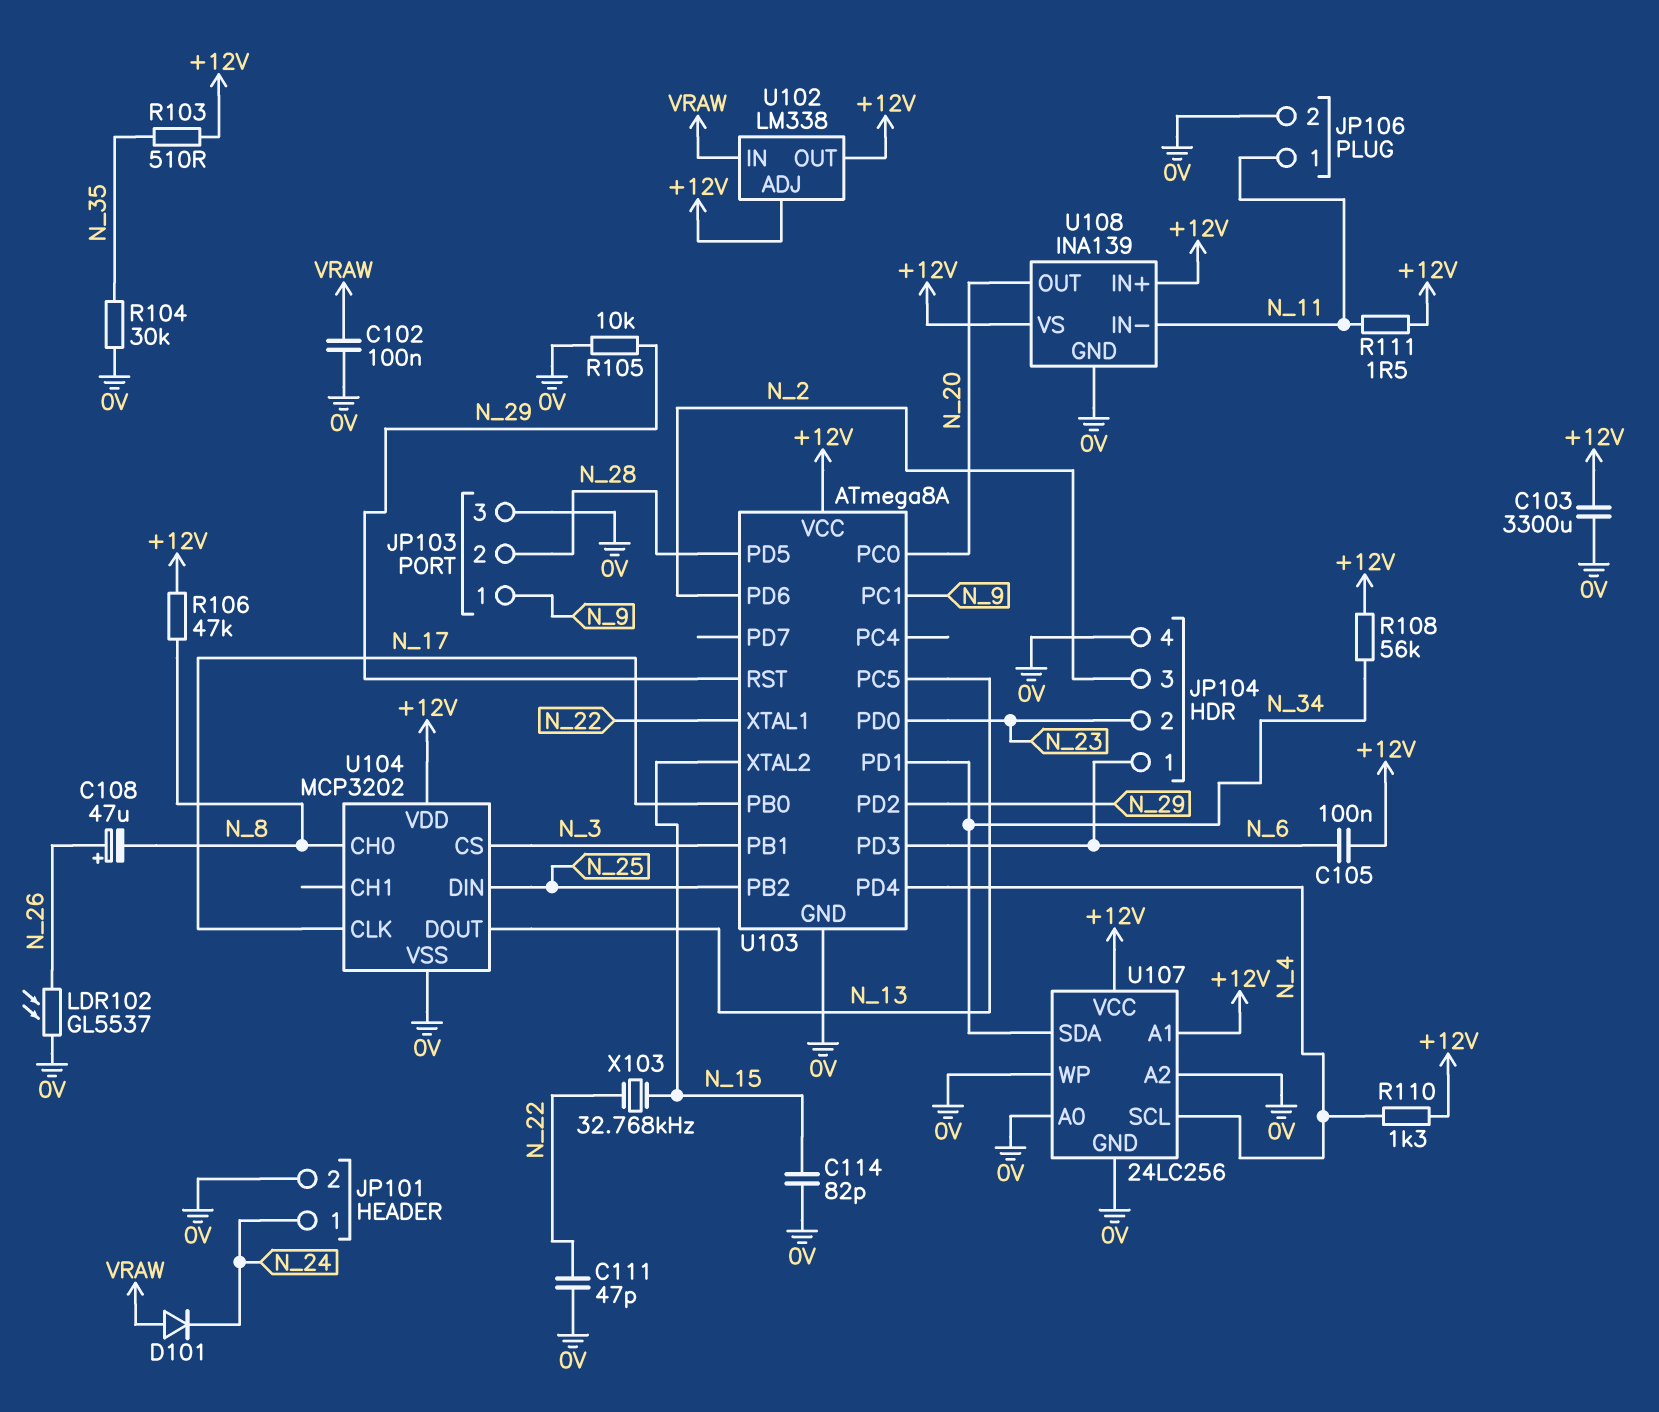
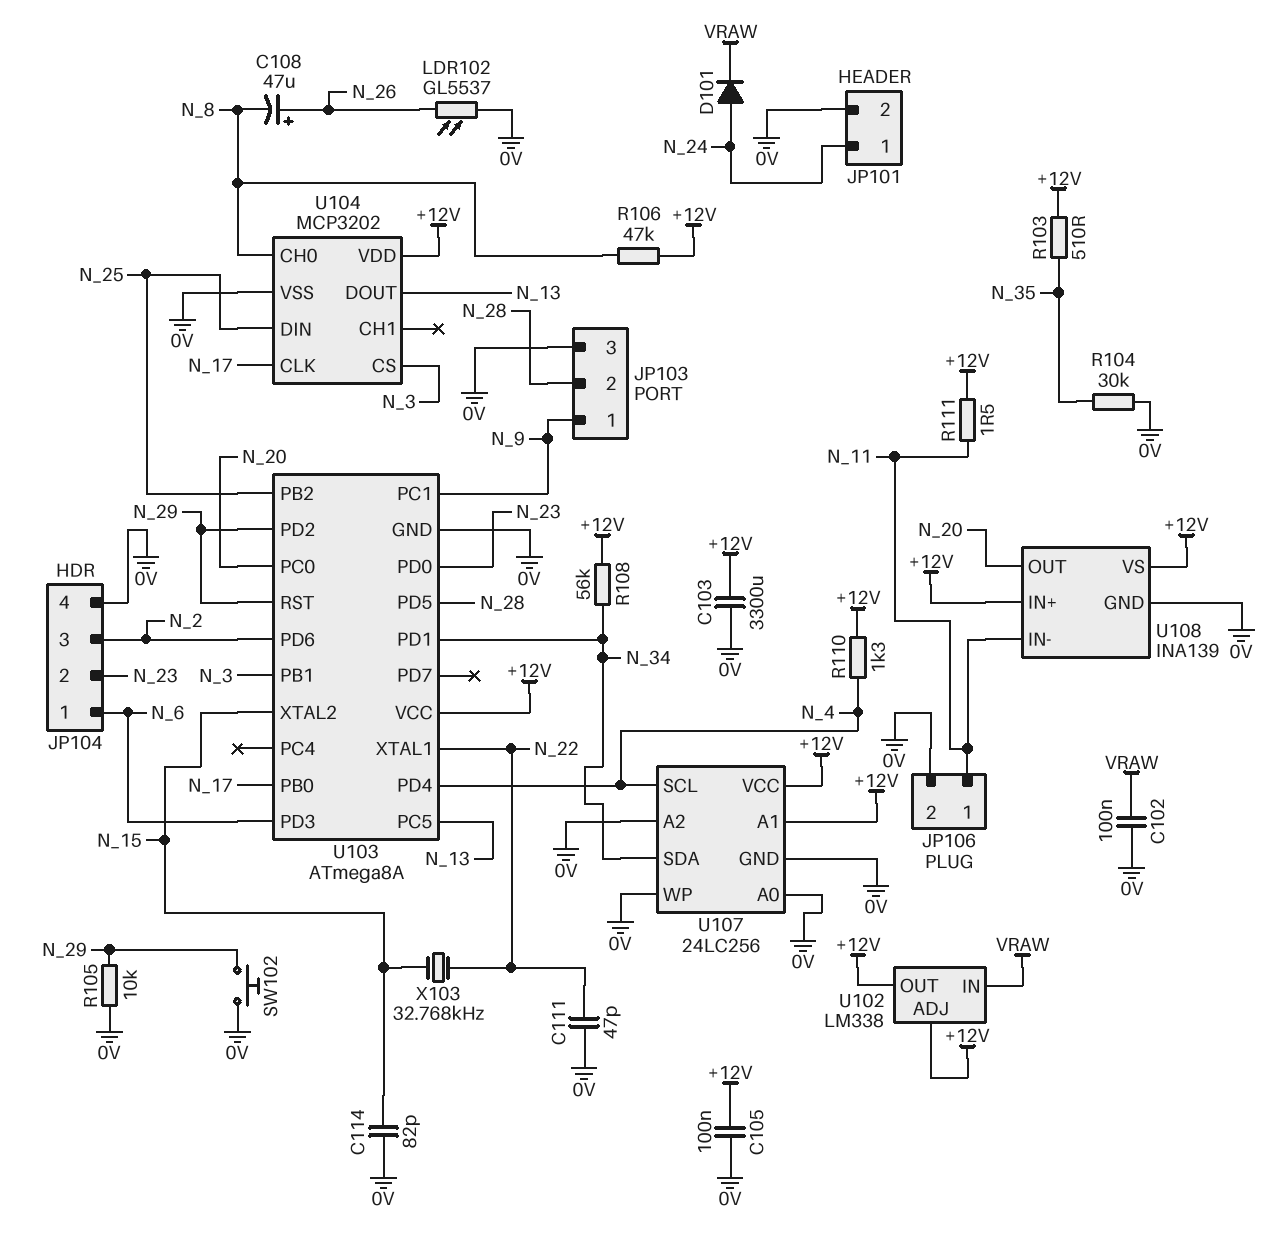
C105: 100nF (+12V, N_6) -> 100nF (+12V, 0V)
D101: diode (A VRAW, K N_24) -> diode (A N_24, K VRAW)
SW102: none -> button (0V, N_29)

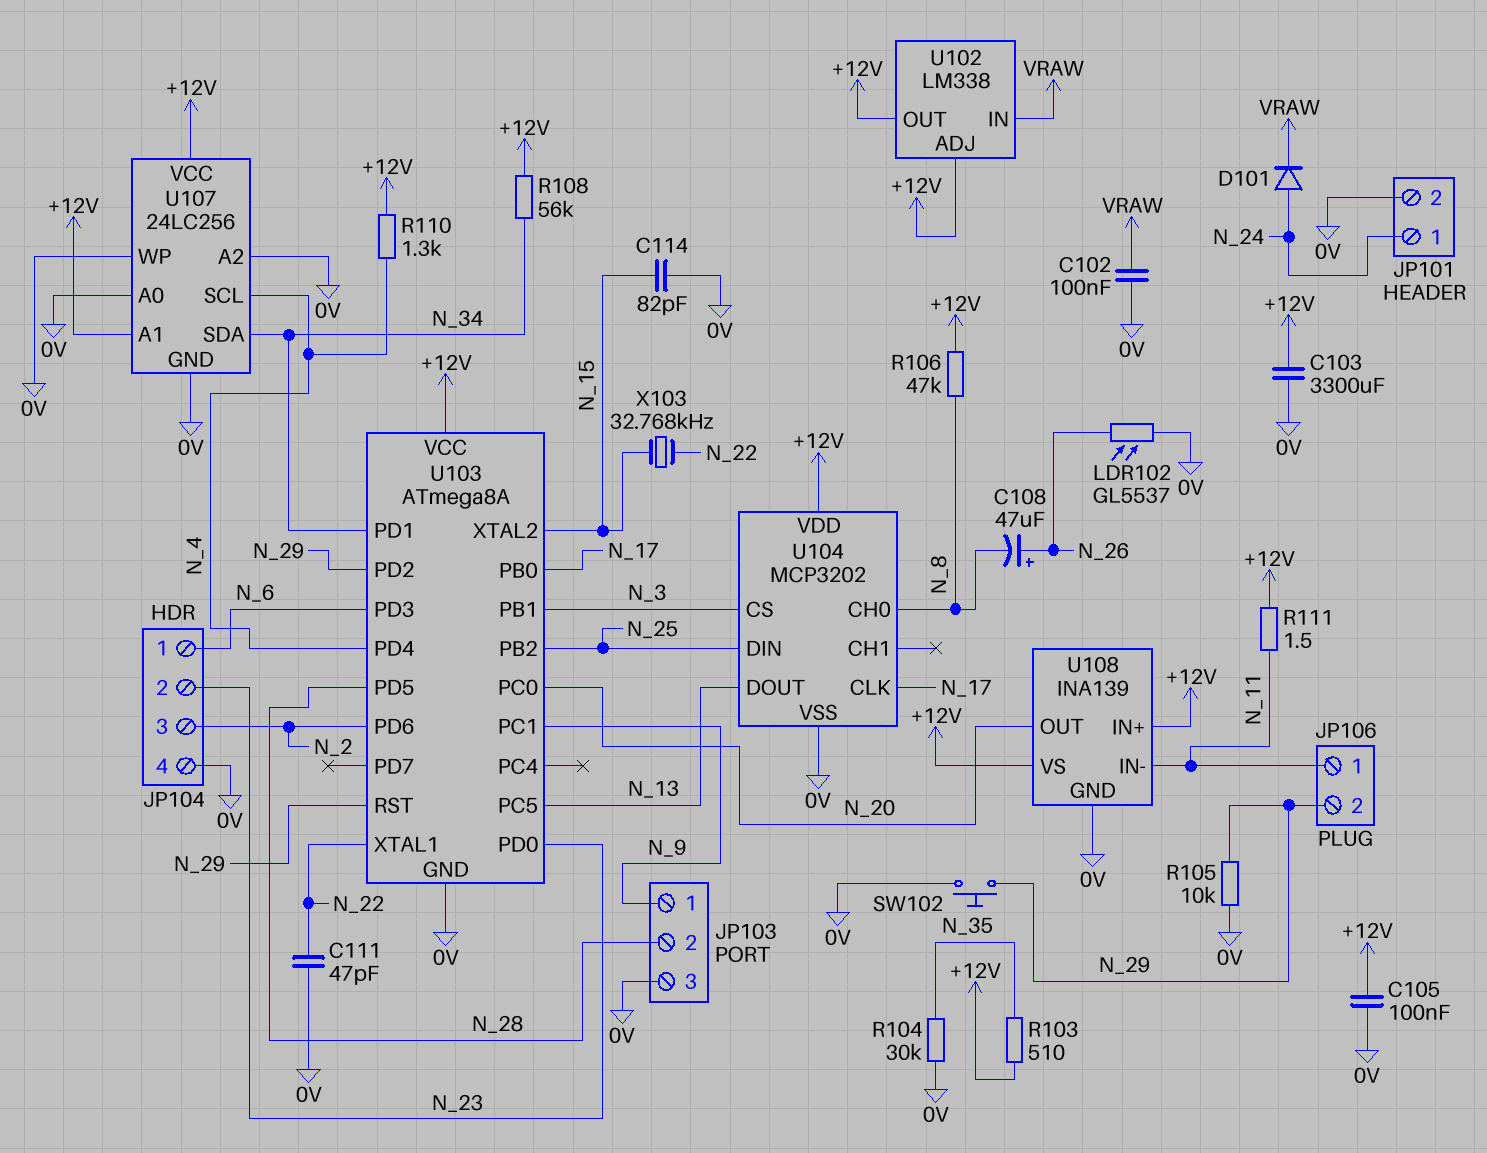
JP106 pin 2: 0V -> N_29

